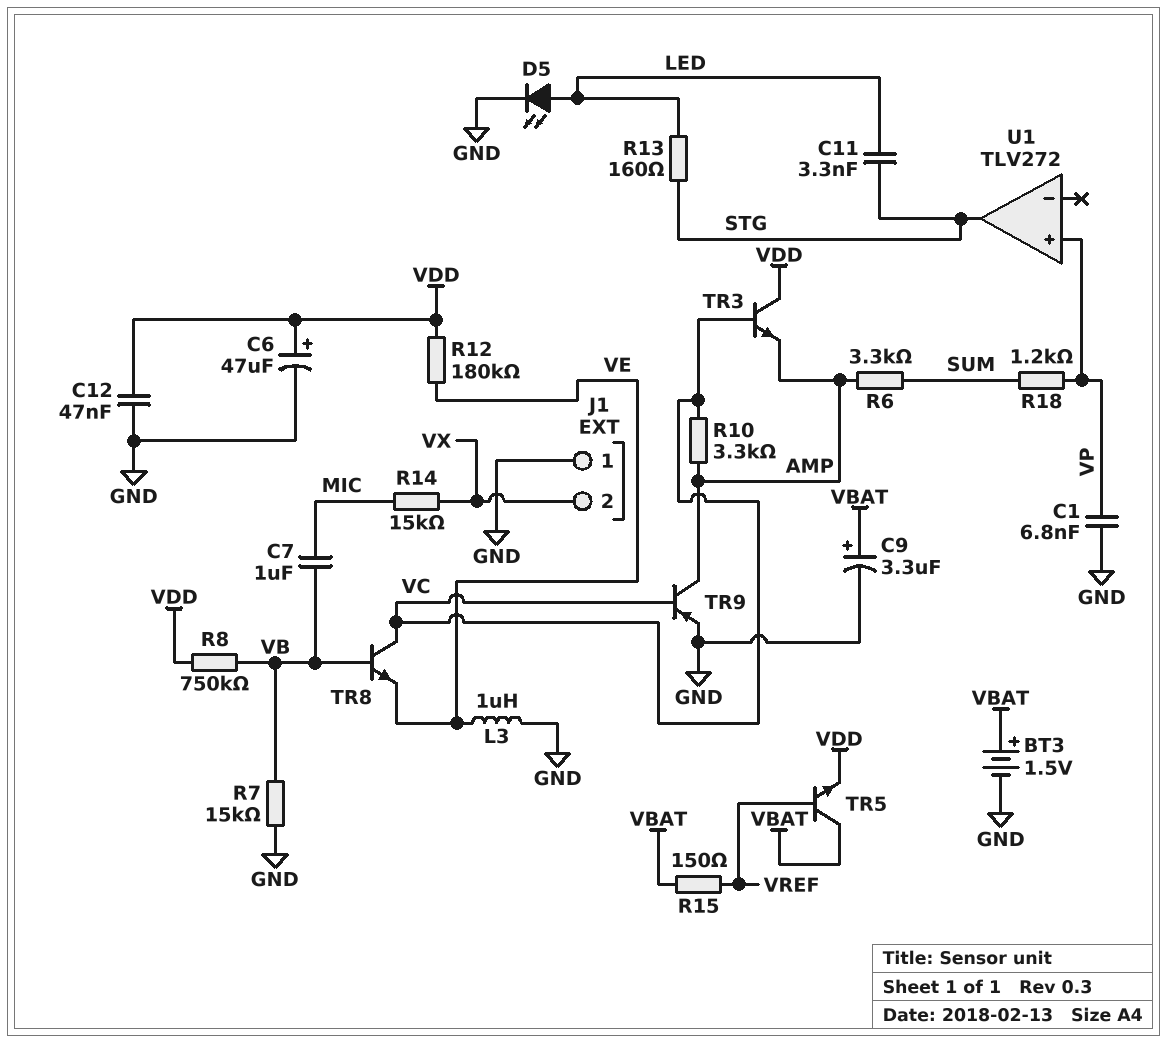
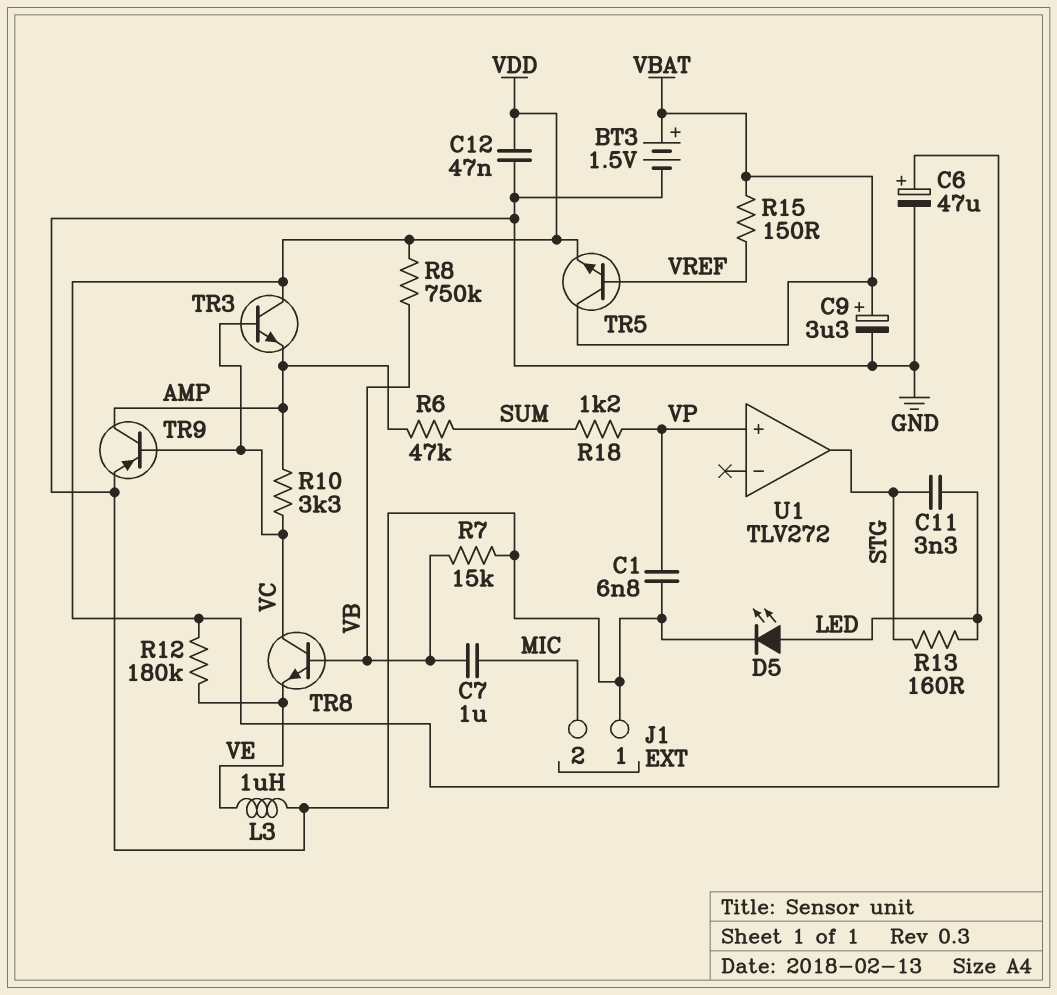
J1 pin 2: VX -> MIC
R6: 3.3k (AMP, SUM) -> 47k (AMP, SUM)
R14: 15k (MIC, VX) -> none

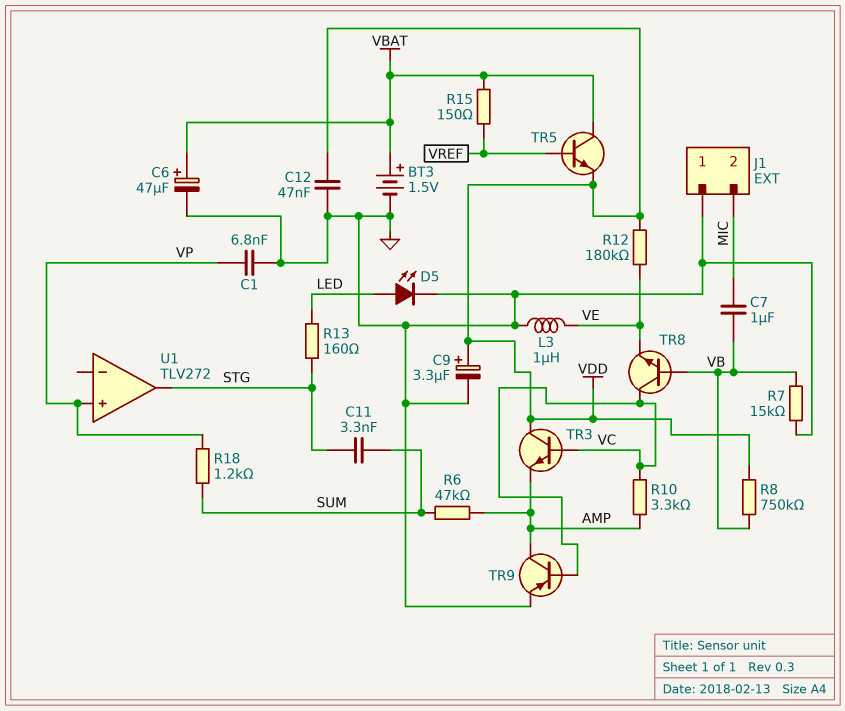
C6: 47uF (plus VDD, minus GND) -> 47uF (plus VBAT, minus GND)
C9: 3.3uF (plus VBAT, minus GND) -> 3.3uF (plus VDD, minus GND)
C11: 3.3nF (LED, STG) -> 3.3nF (STG, SUM)

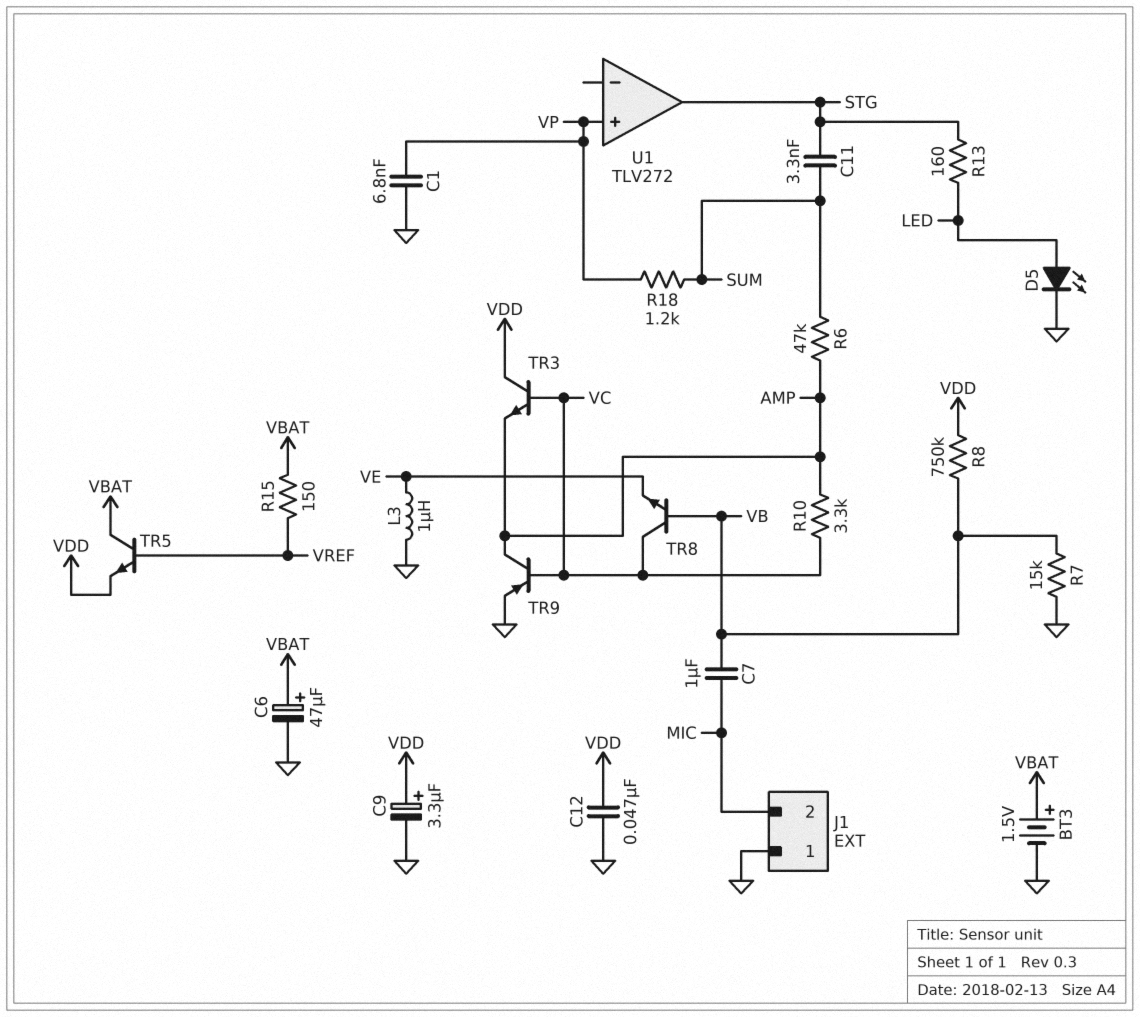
R12: 180k (VDD, VE) -> none

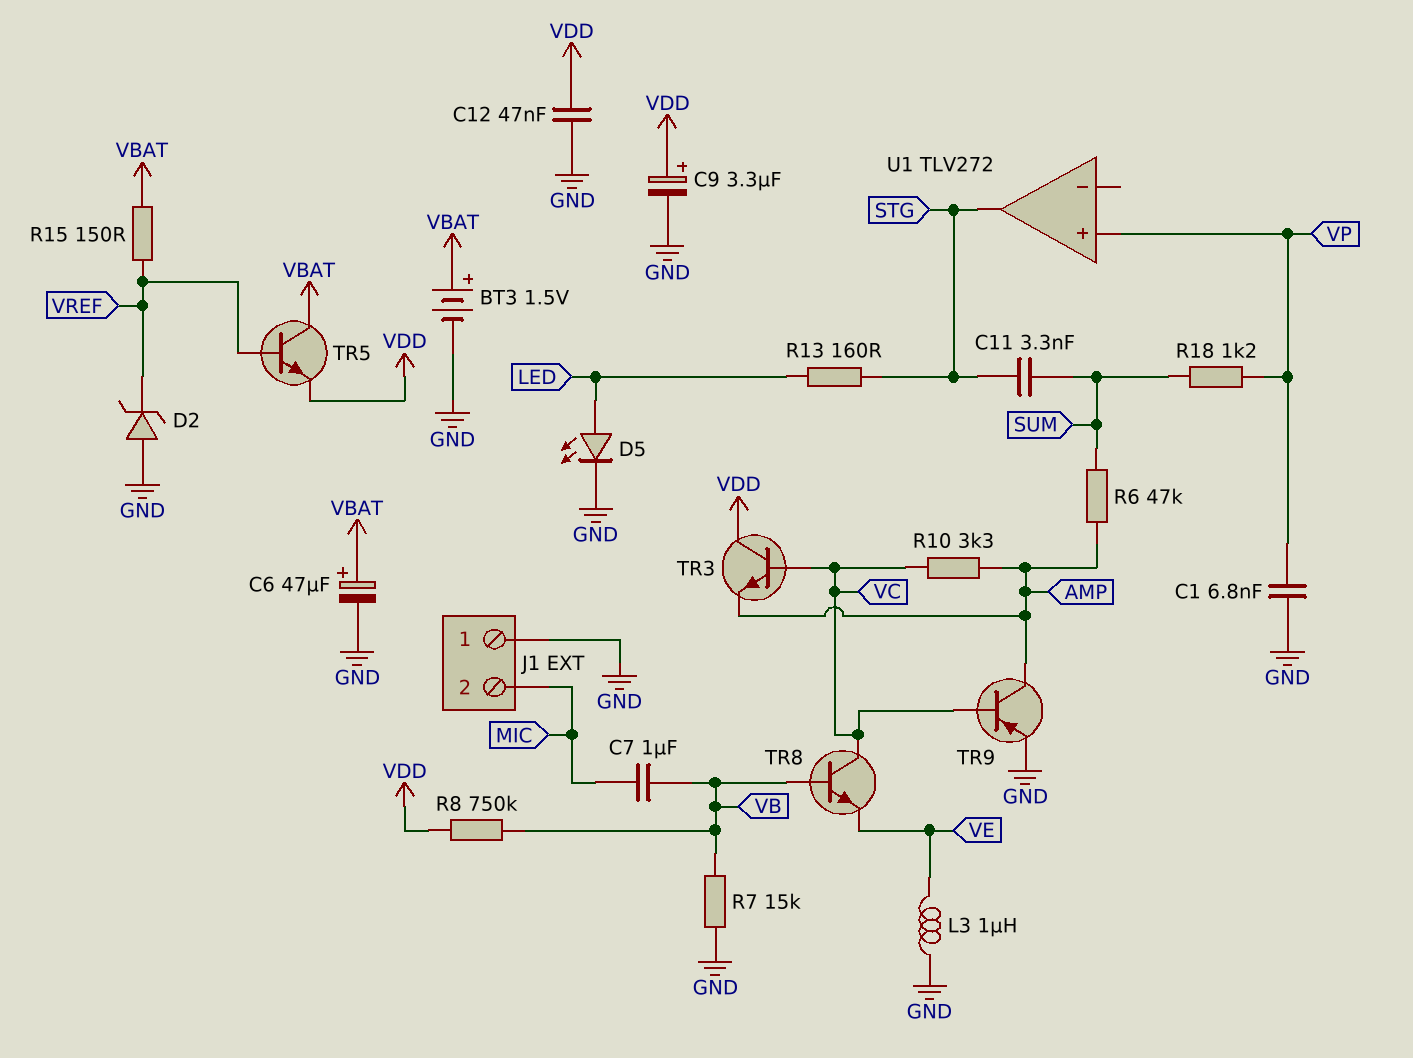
D2: none -> zener (A GND, K VREF)

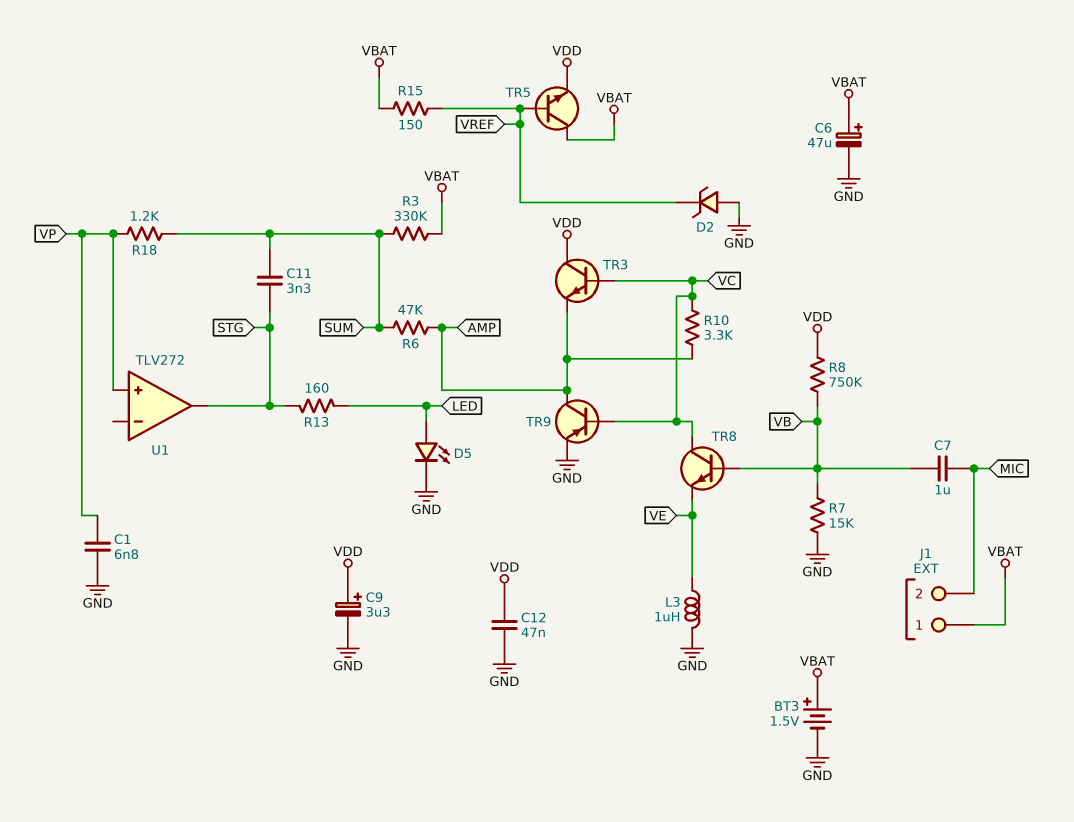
J1 pin 1: GND -> VBAT
R3: none -> 330k (SUM, VBAT)

